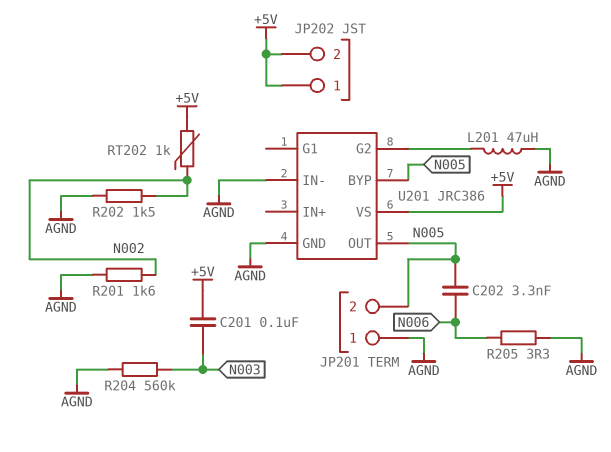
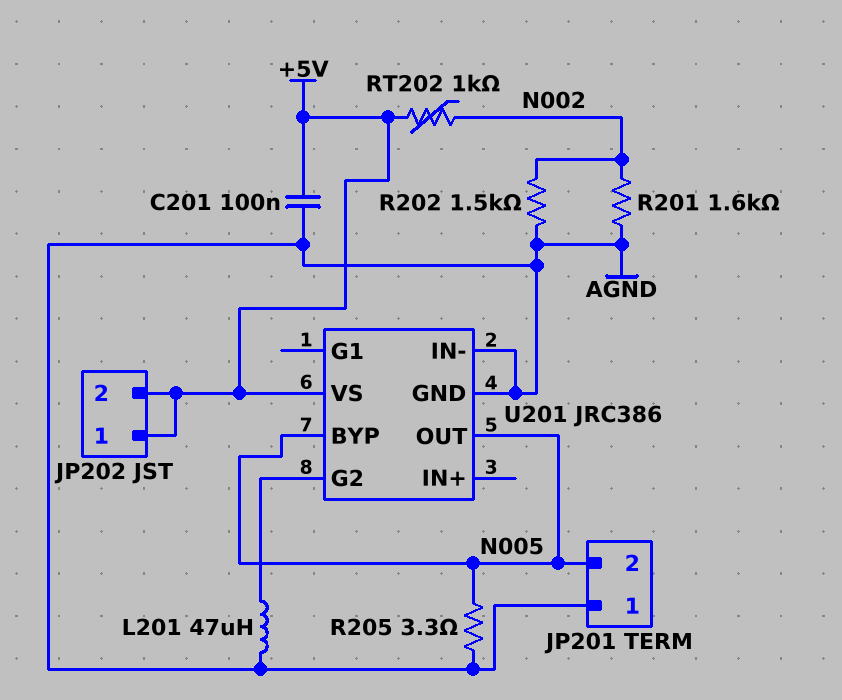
C201: 100nF (+5V, N003) -> 100nF (+5V, AGND)
C202: 3.3nF (N005, N006) -> none
R204: 560k (AGND, N003) -> none
R205: 3.3 (AGND, N006) -> 3.3 (AGND, N005)

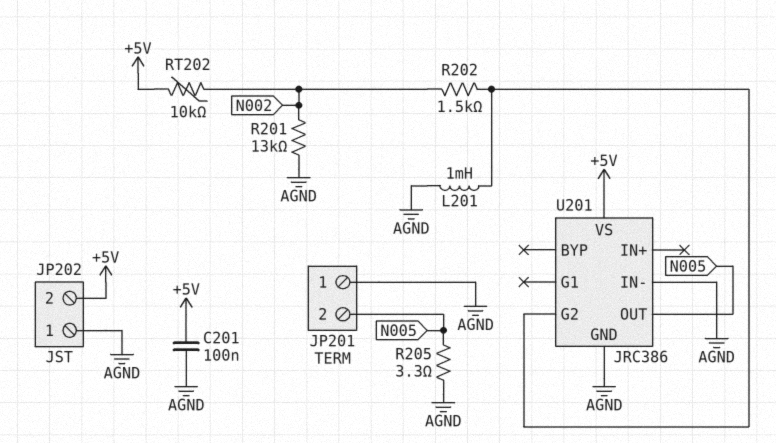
JP202 pin 1: +5V -> AGND
L201: 47uH (AGND, U201/G2) -> 1mH (AGND, U201/G2)
R201: 1.6k (AGND, N002) -> 13k (AGND, N002)
R202: 1.5k (AGND, N002) -> 1.5k (N002, U201/G2)
RT202: 1k (+5V, N002) -> 10k (+5V, N002)
U201 pin BYP: N005 -> none

